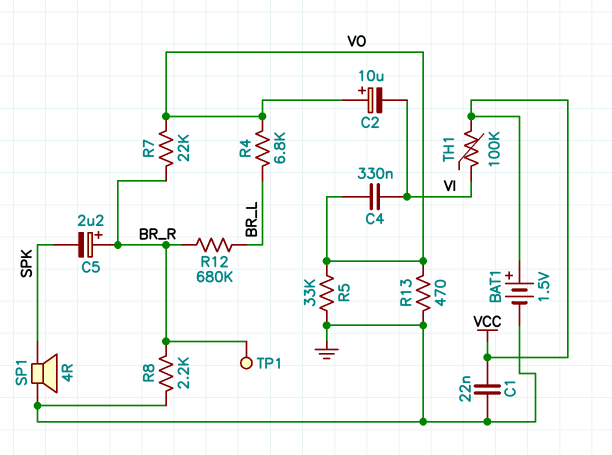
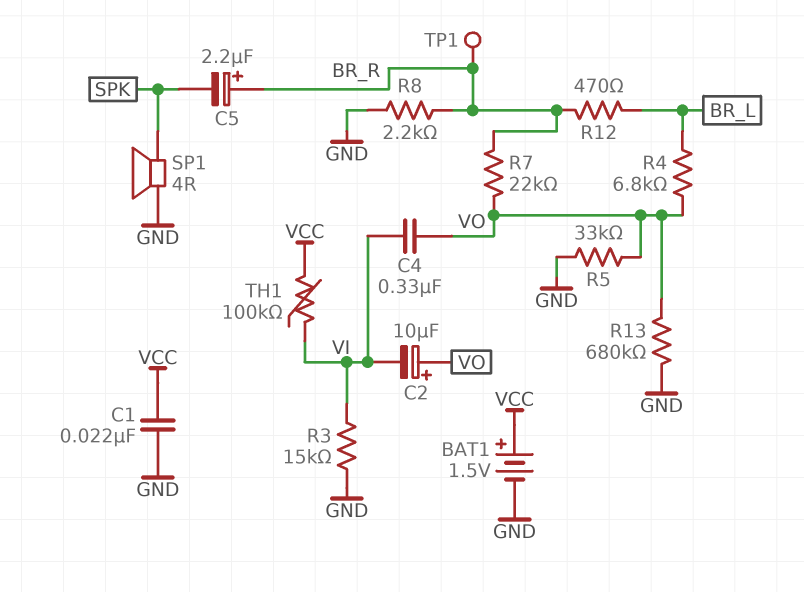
R3: none -> 15k (GND, VI)
R12: 680k (BR_L, BR_R) -> 470 (BR_L, BR_R)
R13: 470 (GND, VO) -> 680k (GND, VO)

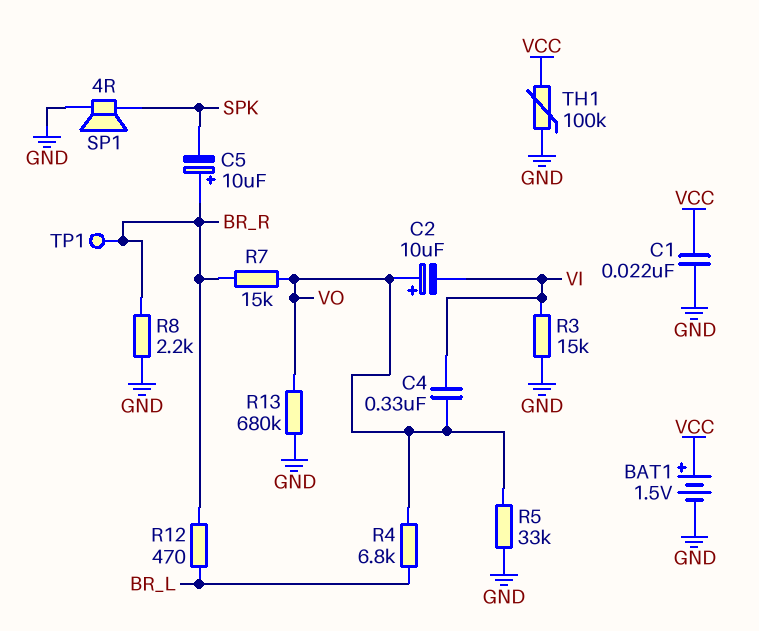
C5: 2.2uF (plus BR_R, minus SPK) -> 10uF (plus BR_R, minus SPK)
R7: 22k (BR_R, VO) -> 15k (BR_R, VO)
TH1: 100k (VCC, VI) -> 100k (GND, VCC)

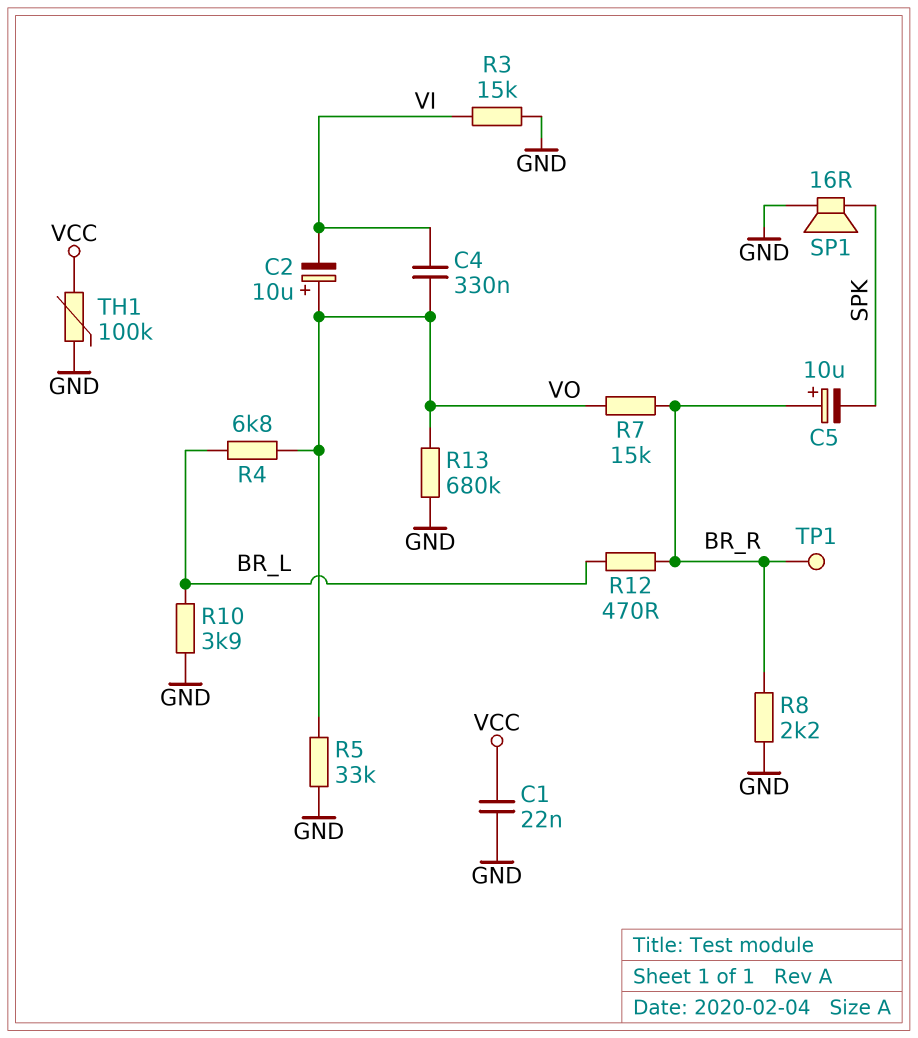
BAT1: 1.5V (plus VCC, minus GND) -> none
R10: none -> 3.9k (BR_L, GND)
SP1: speaker 4R (GND, SPK) -> speaker 16R (GND, SPK)

